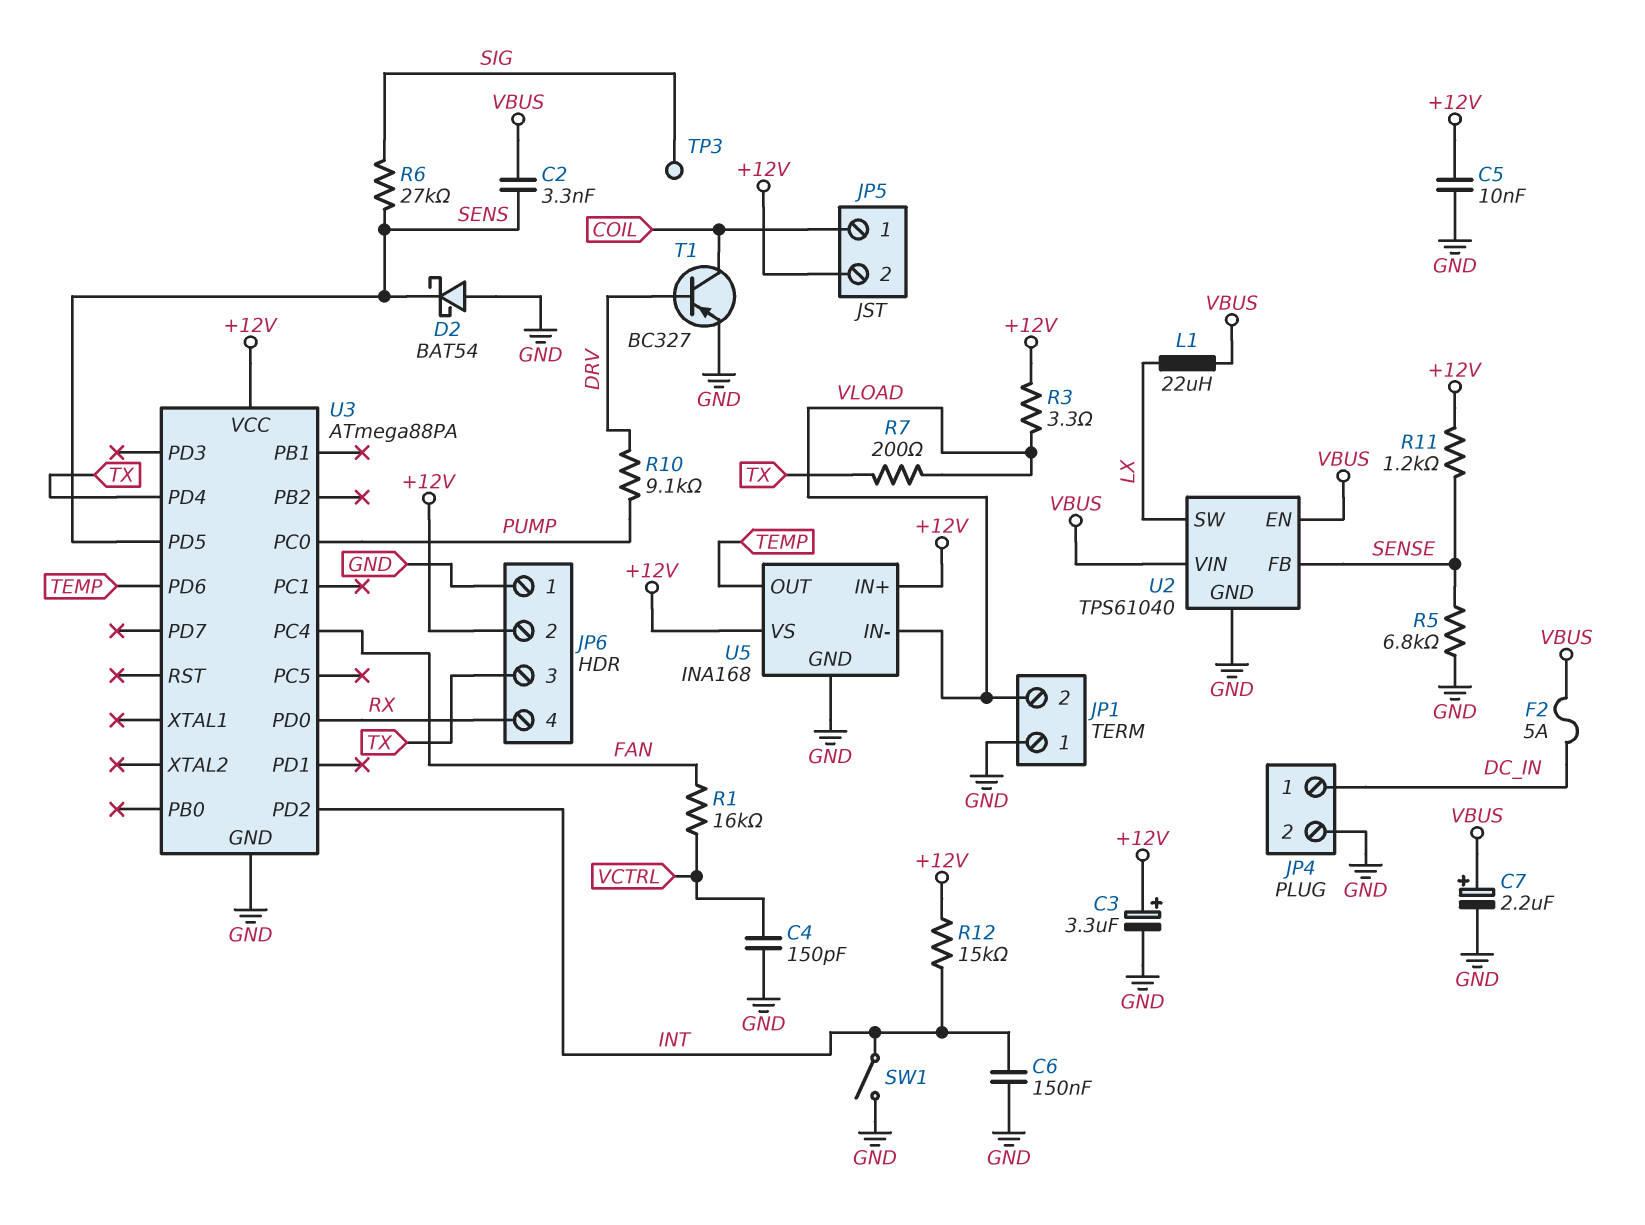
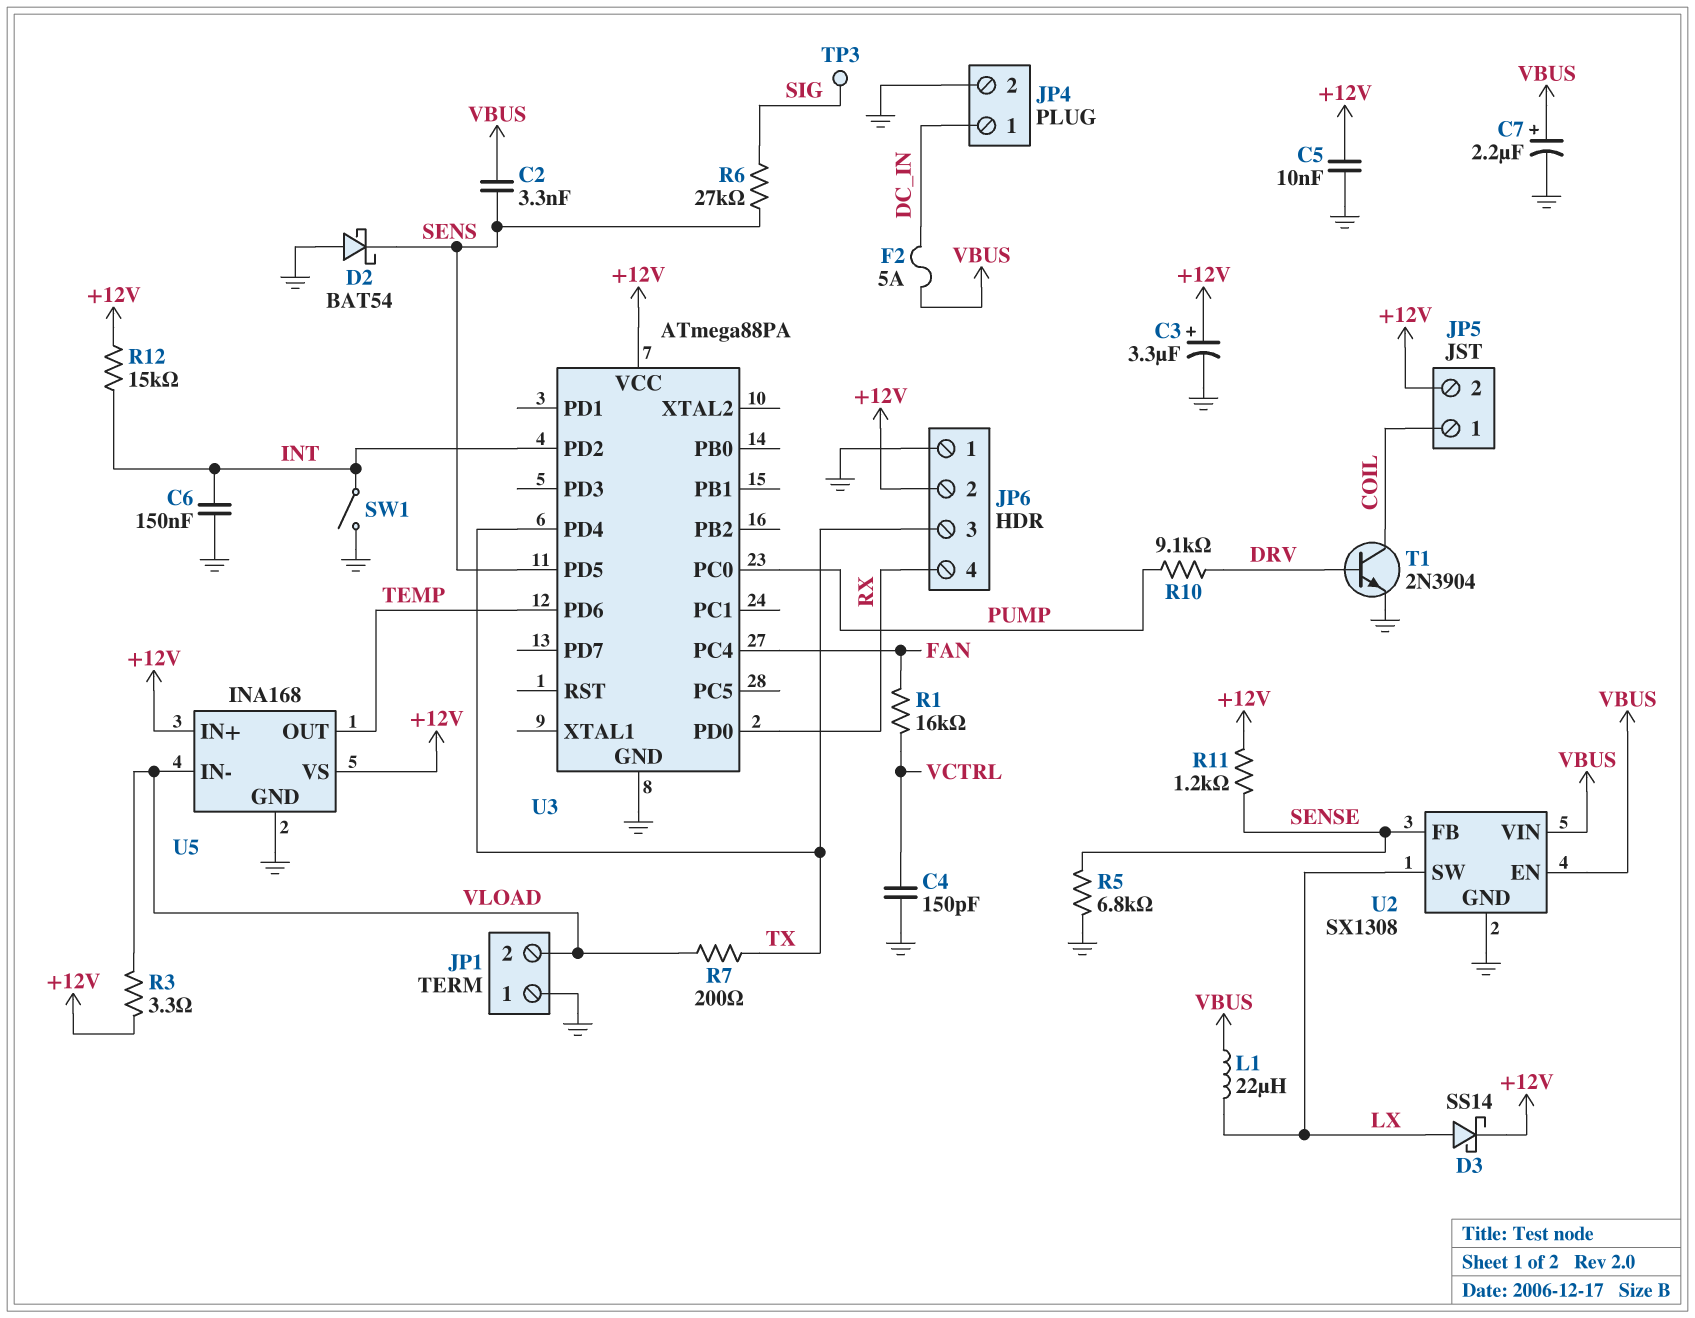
D3: none -> schottky SS14 (A LX, K +12V)
T1: PNP BC327 (B DRV, C COIL, E GND) -> NPN 2N3904 (B DRV, C COIL, E GND)
U2: TPS61040 -> SX1308

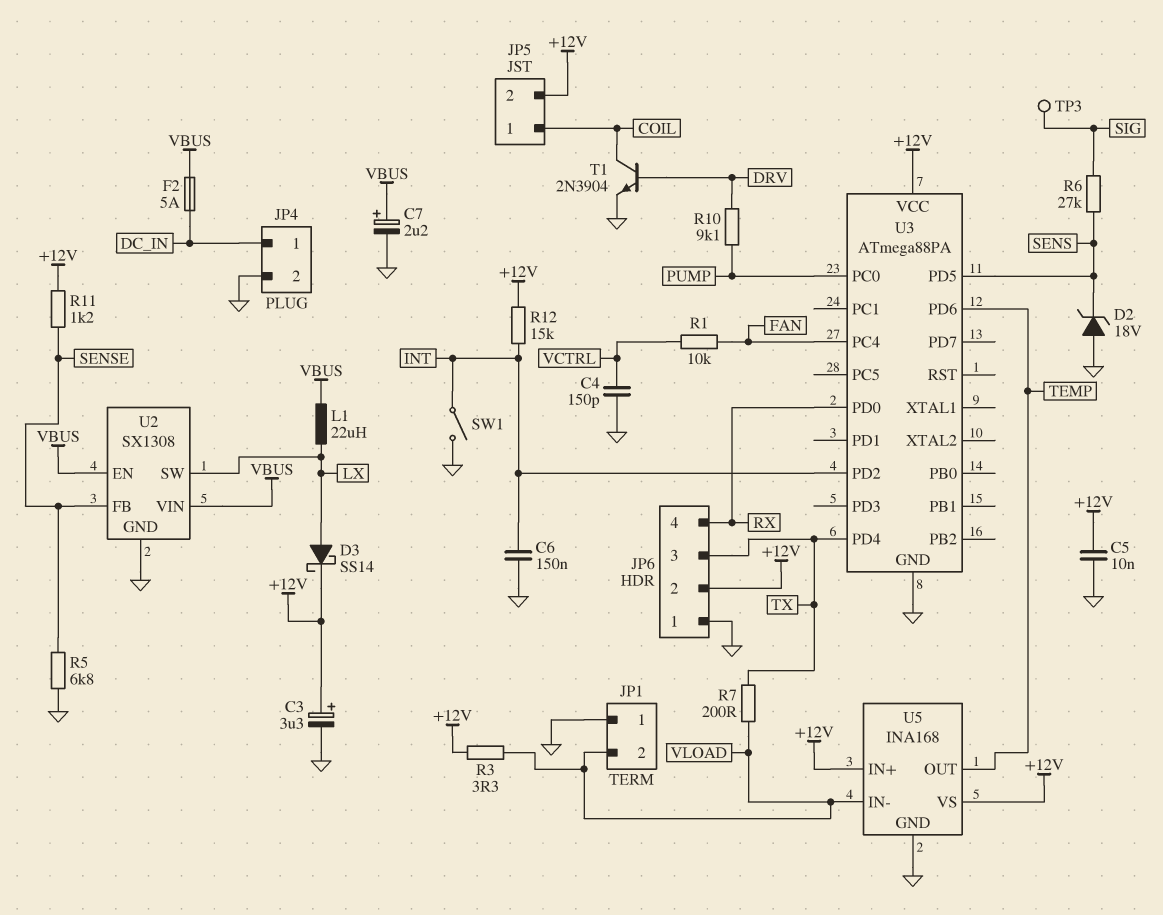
C2: 3.3nF (SENS, VBUS) -> none
D2: schottky BAT54 (A GND, K SENS) -> zener 18V (A GND, K SENS)
R1: 16k (FAN, VCTRL) -> 10k (FAN, VCTRL)

